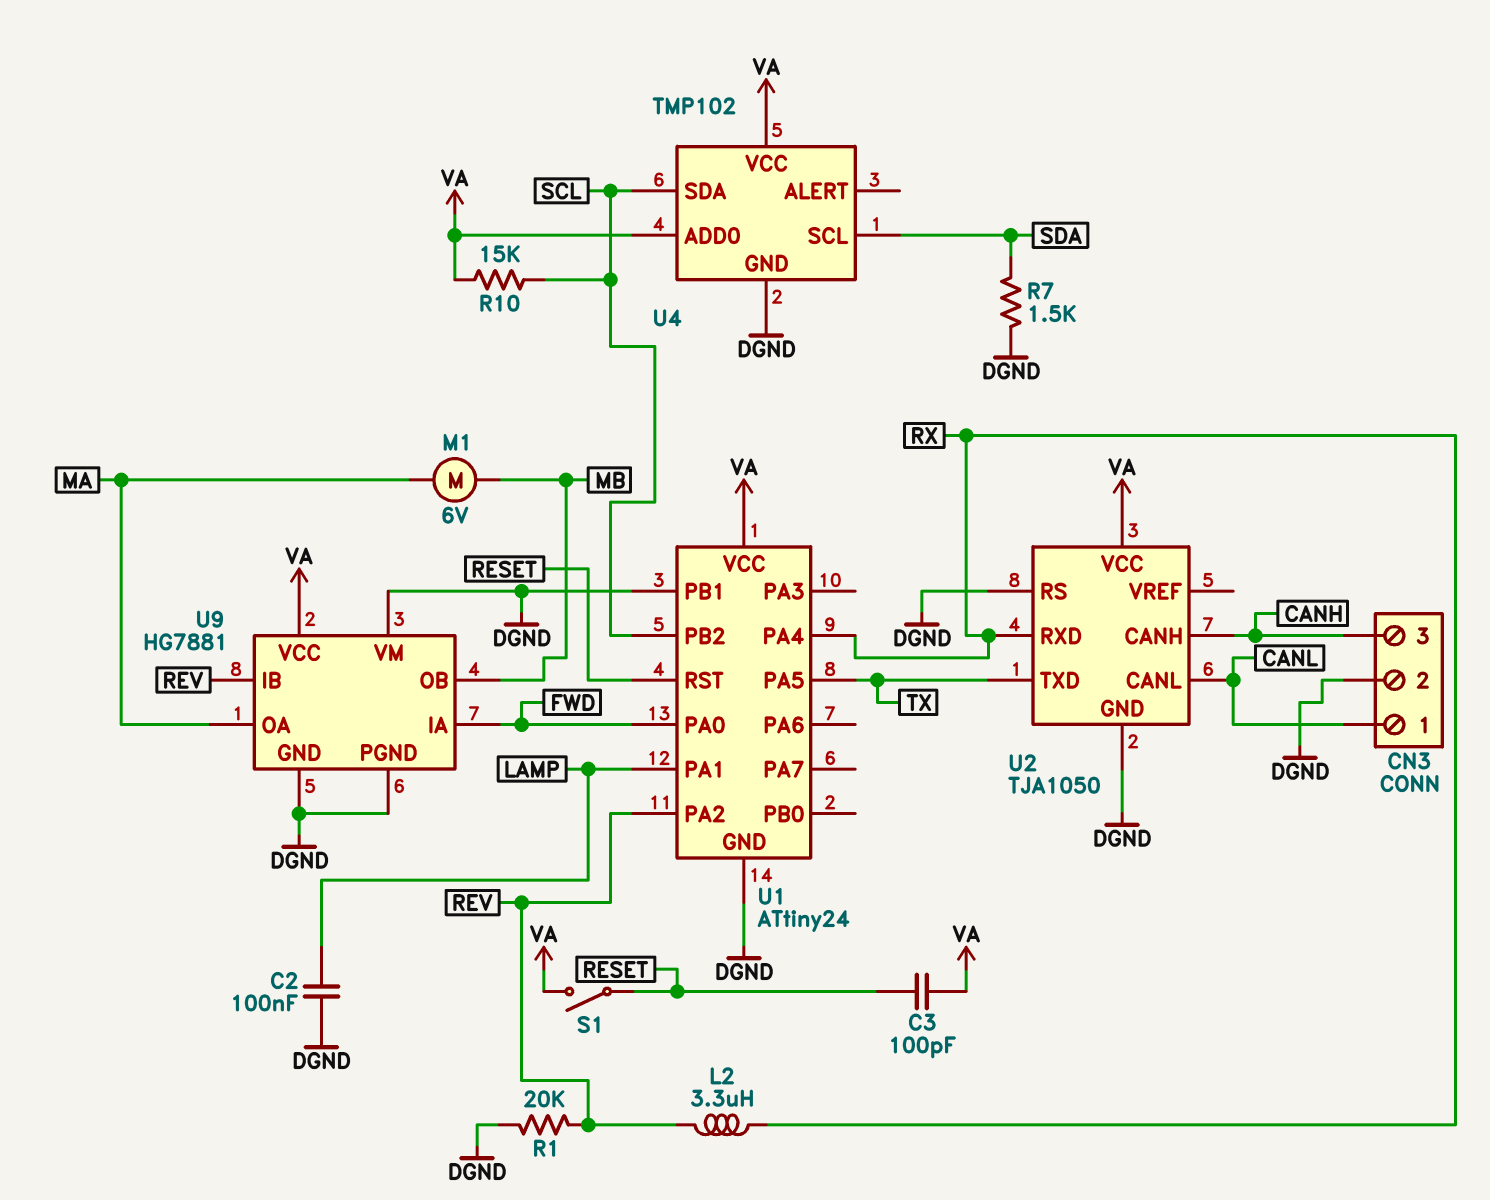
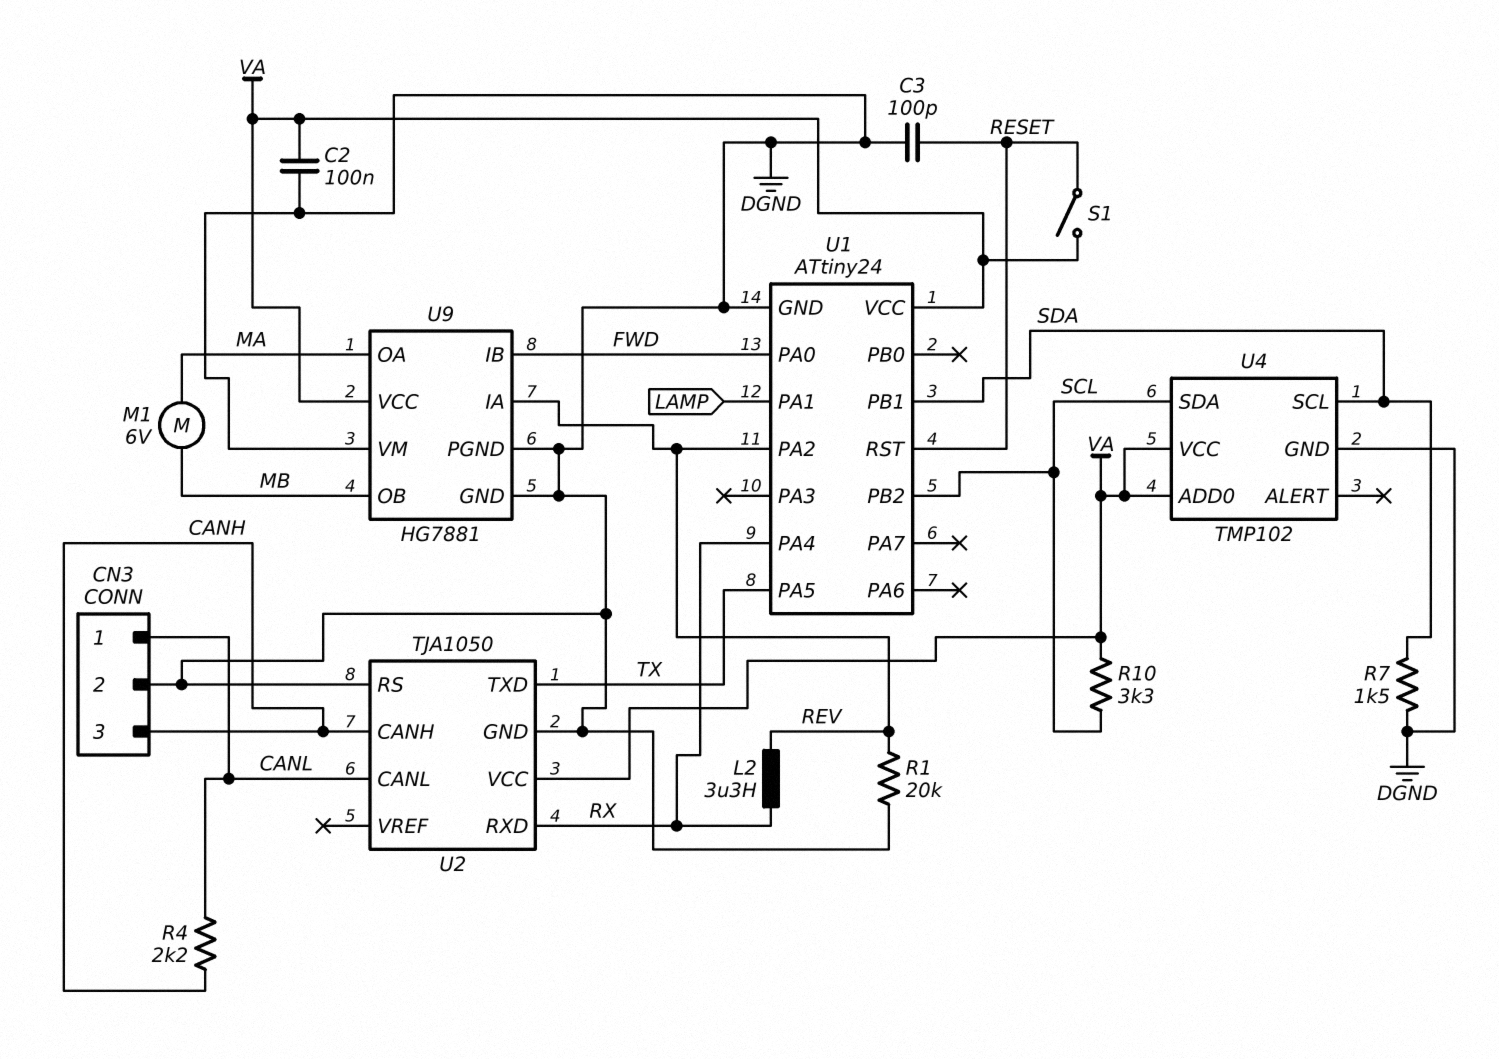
C2: 100nF (DGND, LAMP) -> 100nF (DGND, VA)
C3: 100pF (RESET, VA) -> 100pF (DGND, RESET)
R4: none -> 2.2k (CANH, CANL)
R10: 15k (SCL, VA) -> 3.3k (SCL, VA)
U1 pin PB1: DGND -> SDA
U9 pin IA: FWD -> REV
U9 pin IB: REV -> FWD

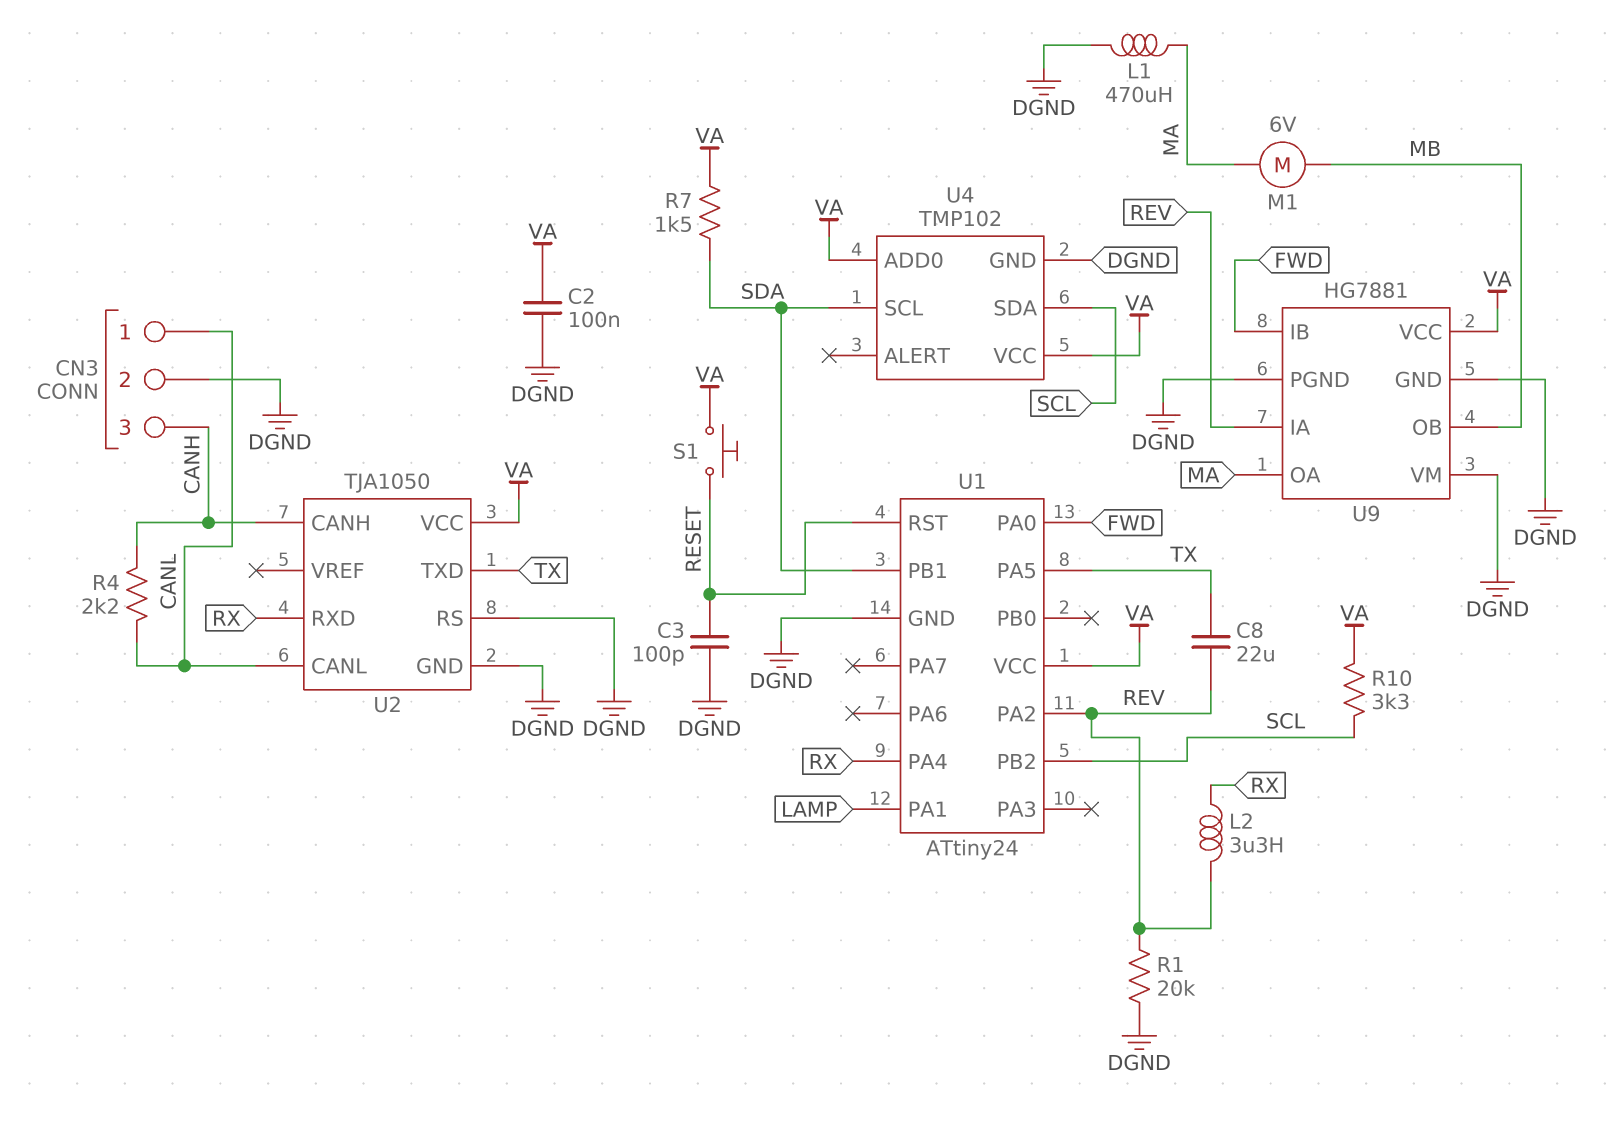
C8: none -> 22uF (REV, TX)
L1: none -> 470uH (DGND, MA)
R7: 1.5k (DGND, SDA) -> 1.5k (SDA, VA)
S1: switch (RESET, VA) -> button (RESET, VA)

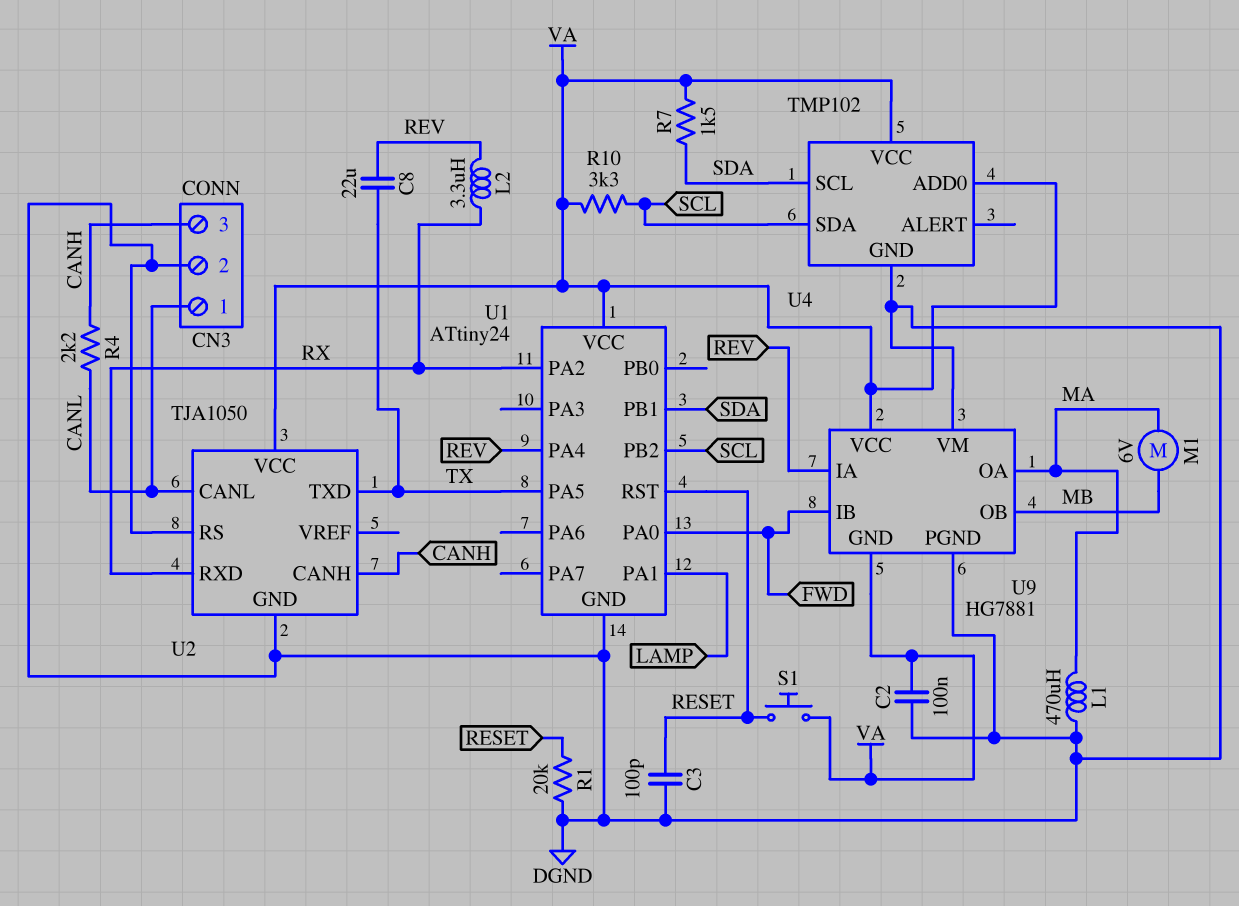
R1: 20k (DGND, REV) -> 20k (DGND, RESET)
U1 pin PA2: REV -> RX
U1 pin PA4: RX -> REV
U9 pin GND: DGND -> VA

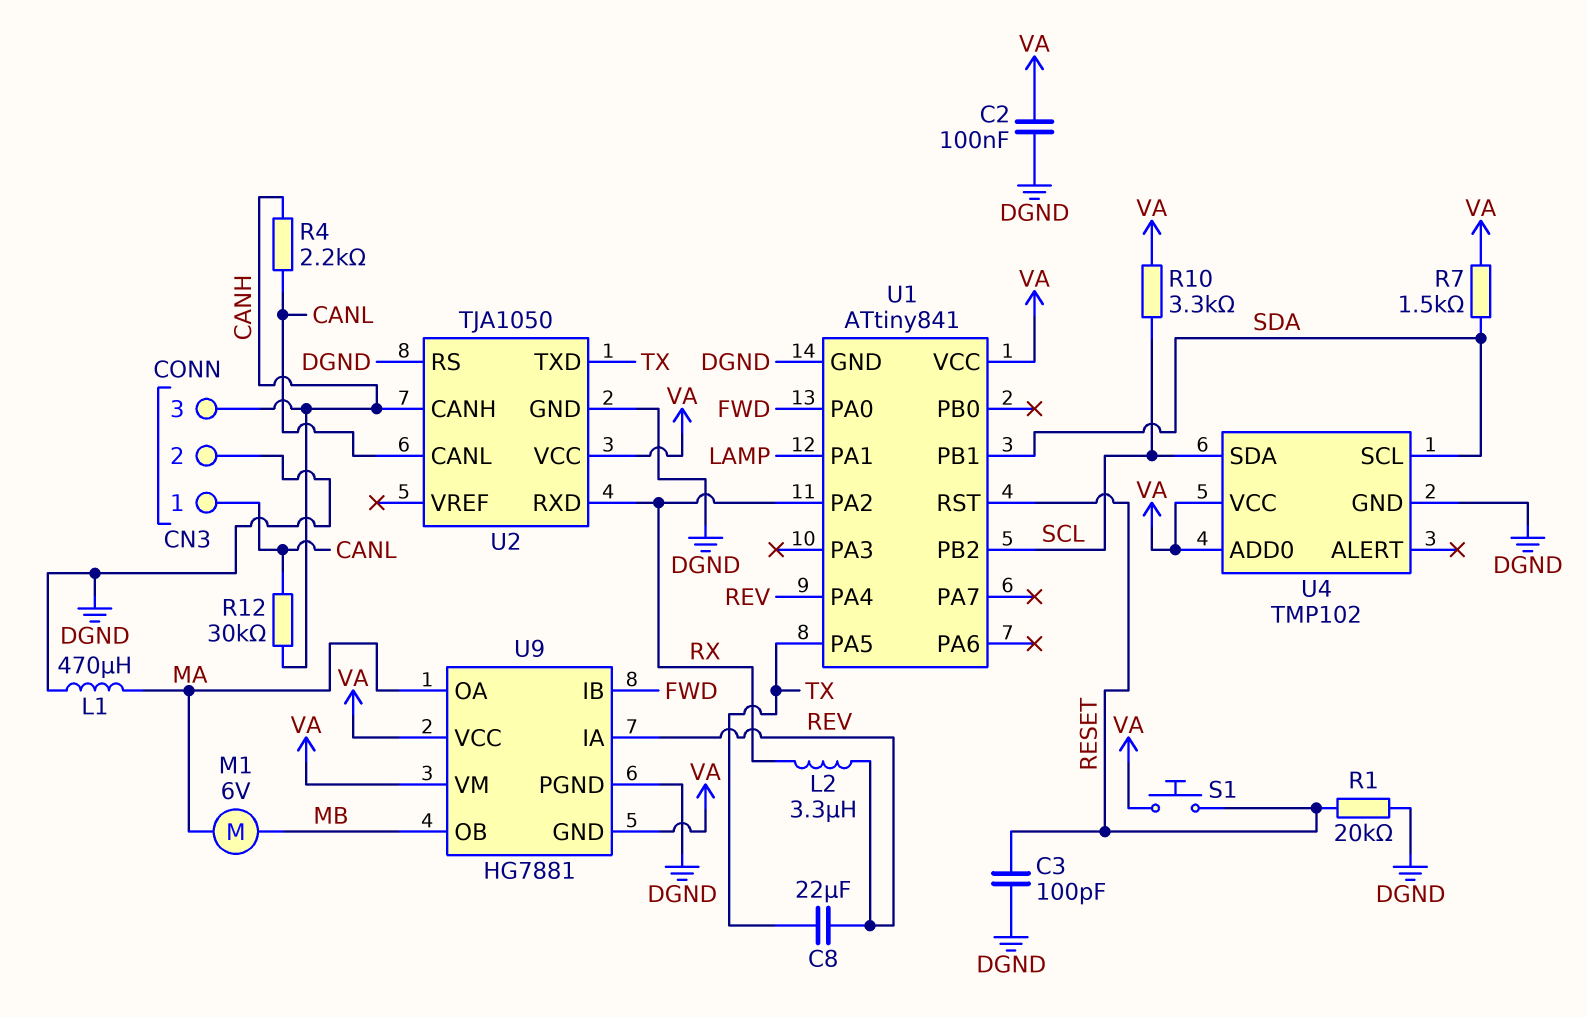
R12: none -> 30k (CANH, CANL)
U1: ATtiny24 -> ATtiny841
U9 pin VM: DGND -> VA

